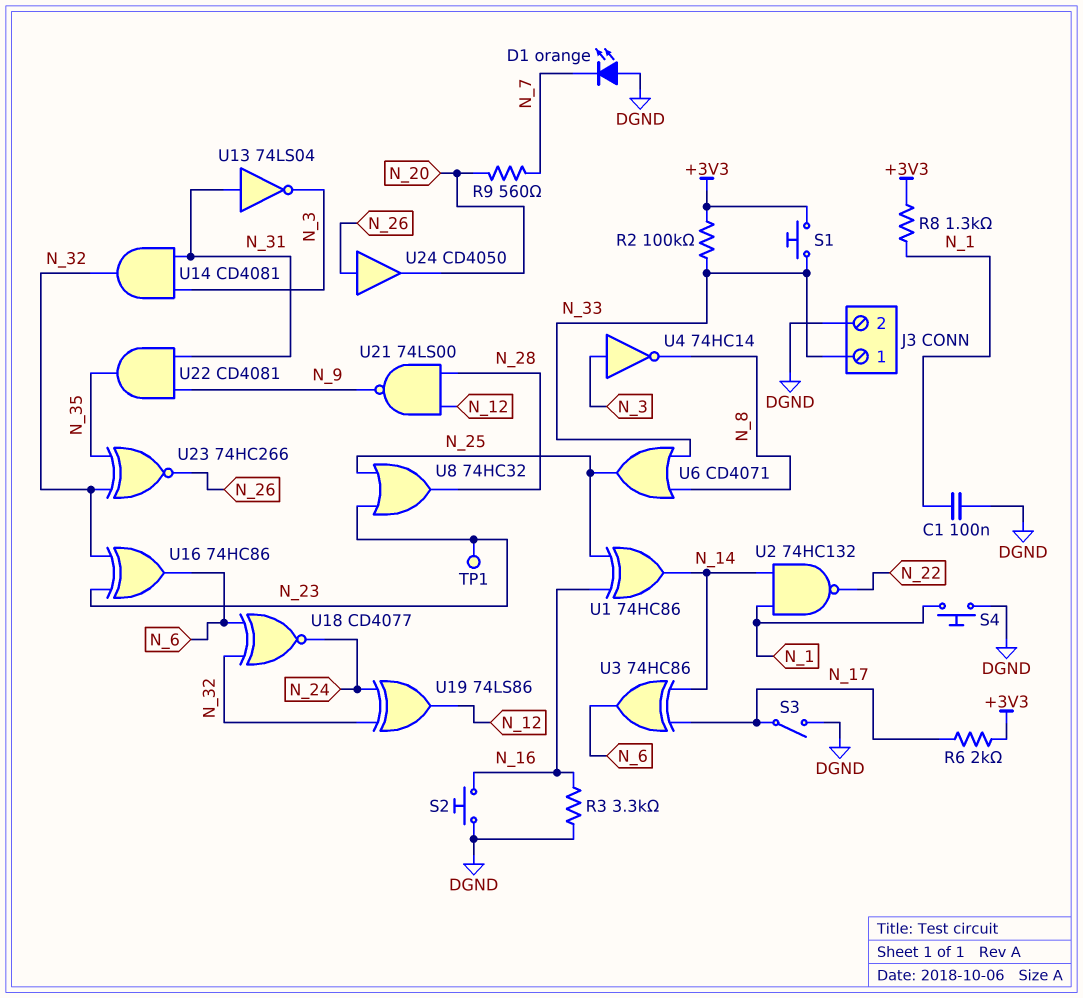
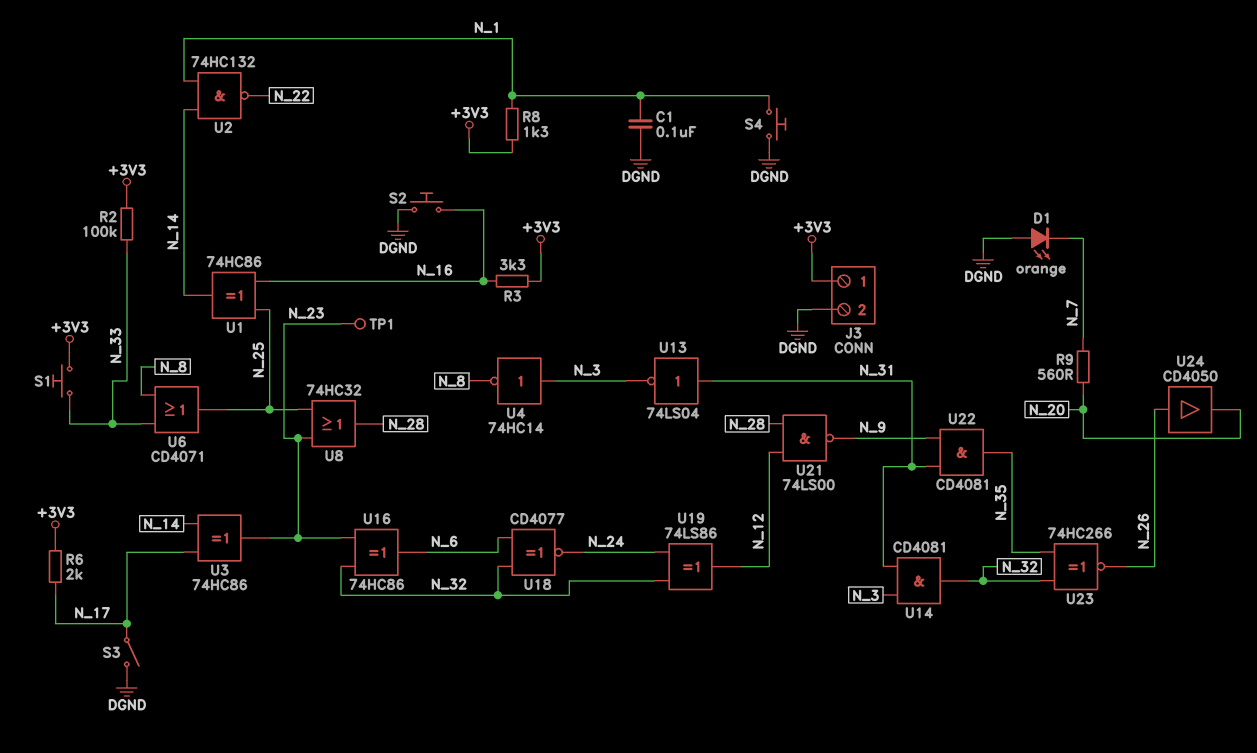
J3 pin 1: N_33 -> +3V3
R3: 3.3k (DGND, N_16) -> 3.3k (+3V3, N_16)
U3: XOR 74HC86 (in N_14, in N_17, out N_6) -> XOR 74HC86 (in N_14, in N_17, out N_23)

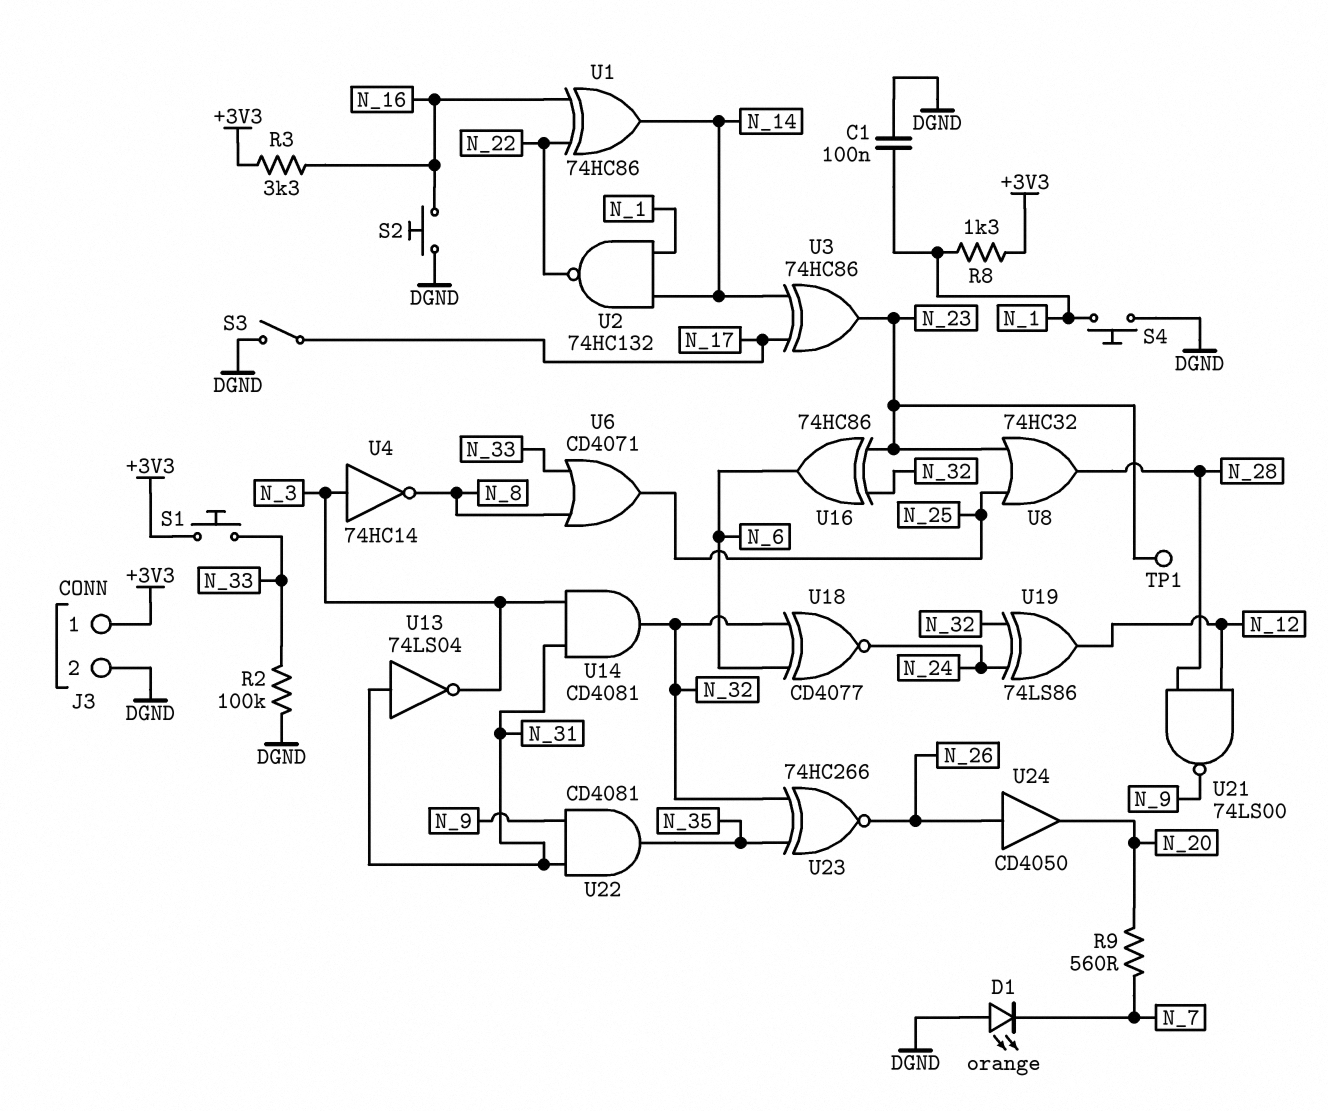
R2: 100k (+3V3, N_33) -> 100k (DGND, N_33)
R6: 2k (+3V3, N_17) -> none
U1: XOR 74HC86 (in N_16, in N_25, out N_14) -> XOR 74HC86 (in N_16, in N_22, out N_14)

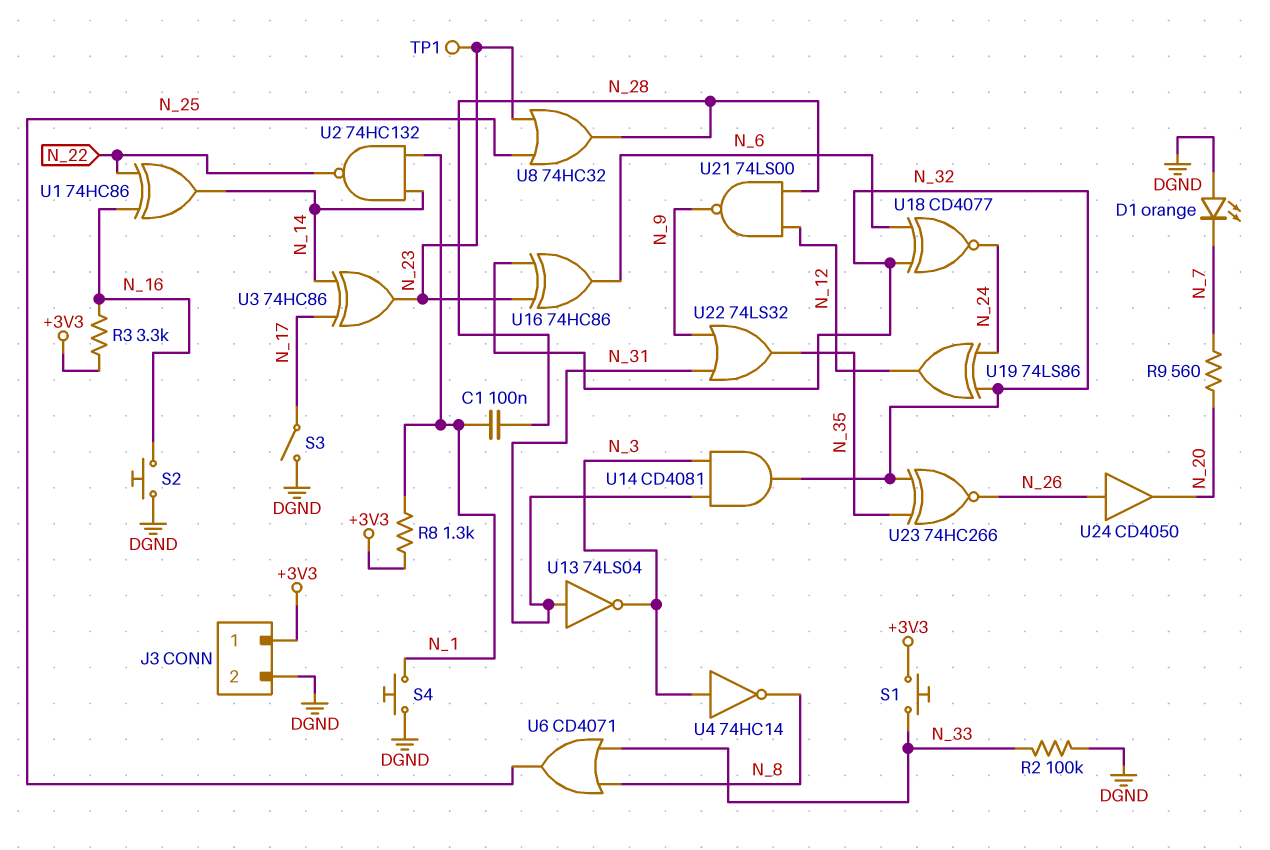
C1: 100nF (DGND, N_1) -> 100nF (N_1, N_28)
U22: AND CD4081 (in N_9, in N_31, out N_35) -> OR 74LS32 (in N_9, in N_31, out N_35)

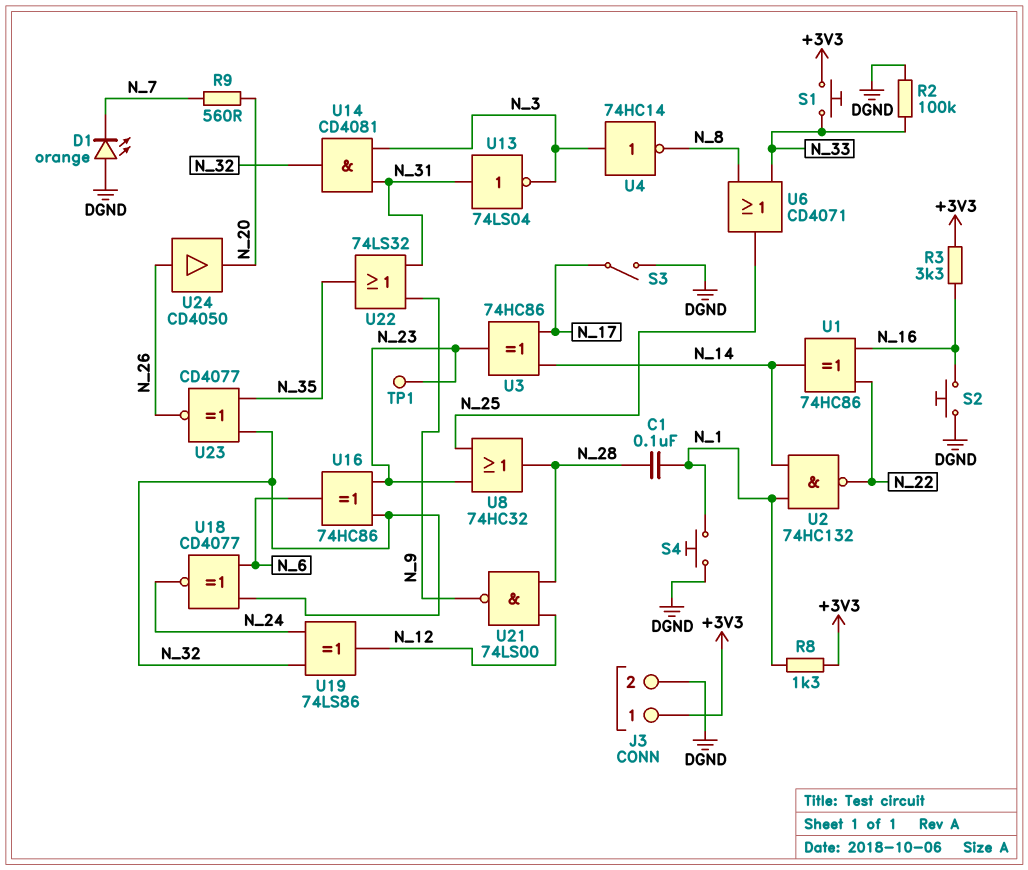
U23: XNOR 74HC266 (in N_32, in N_35, out N_26) -> XNOR CD4077 (in N_32, in N_35, out N_26)

